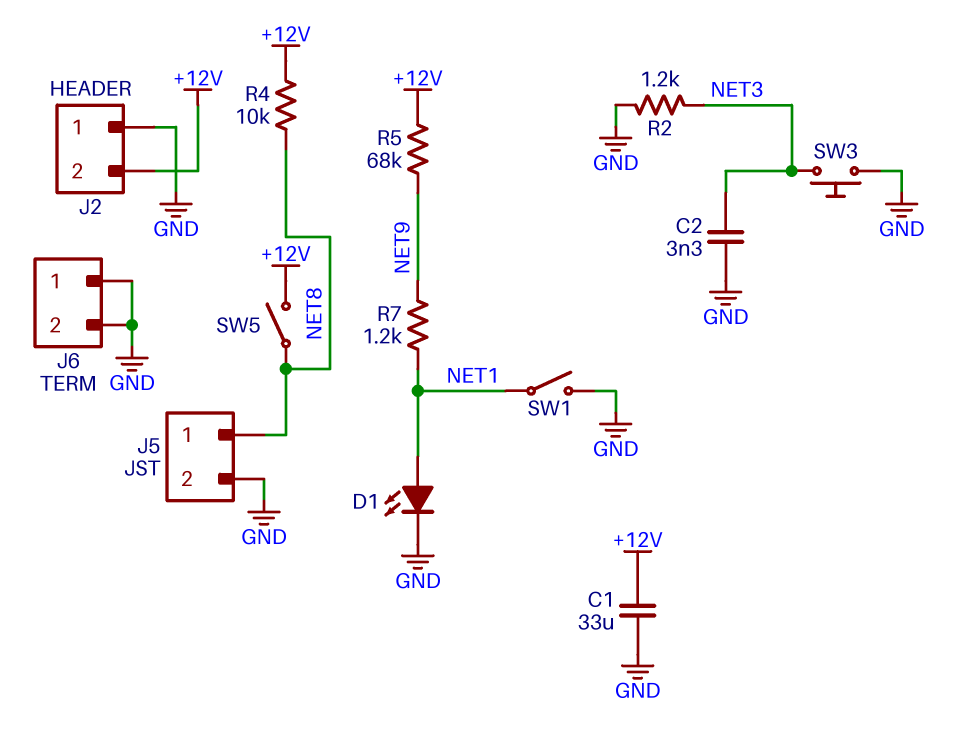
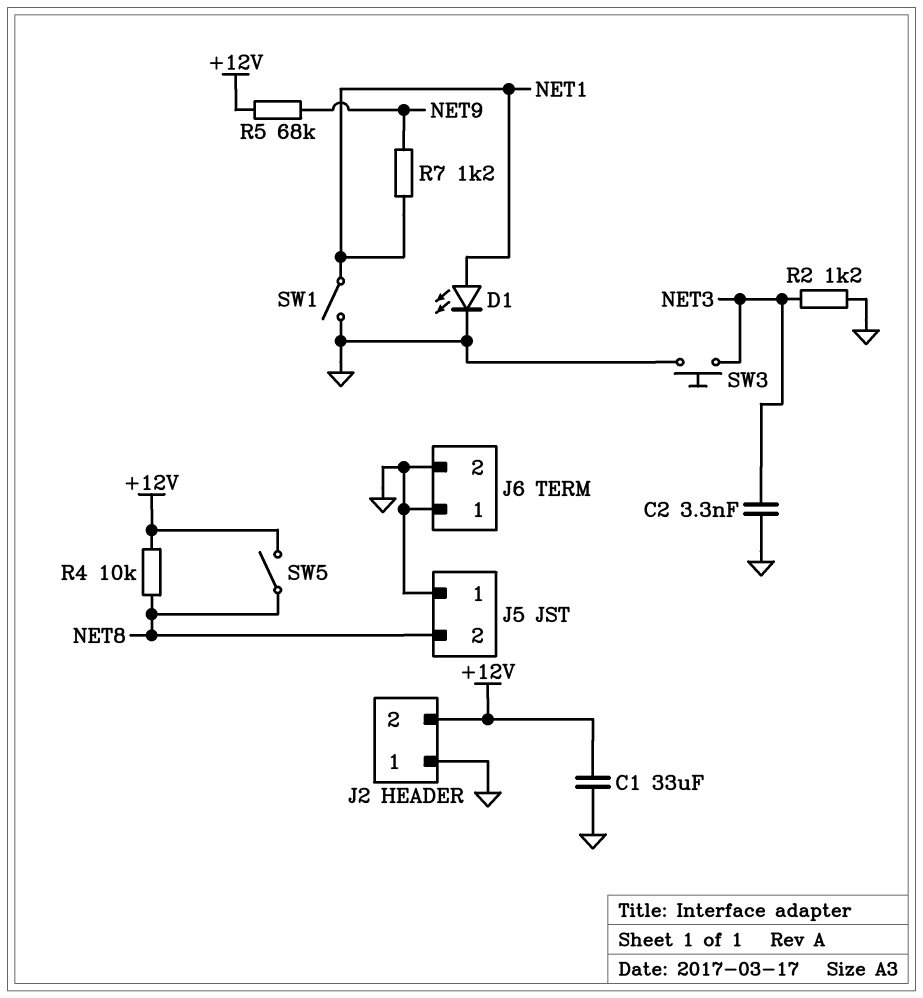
J5 pin 1: NET8 -> GND
J5 pin 2: GND -> NET8

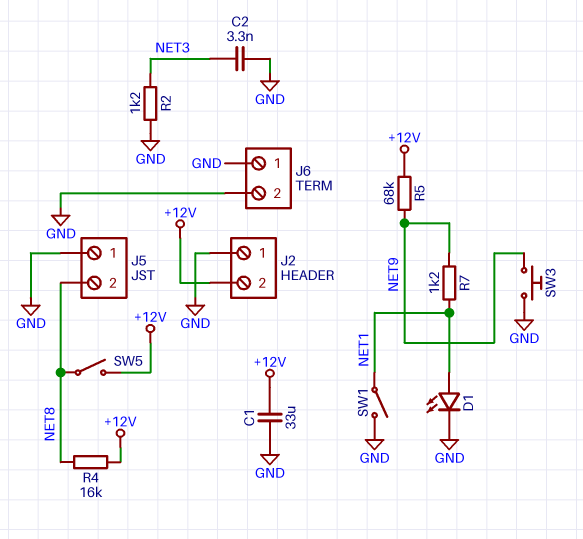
R4: 10k (+12V, NET8) -> 16k (+12V, NET8)
SW3: button (GND, NET3) -> button (GND, NET9)

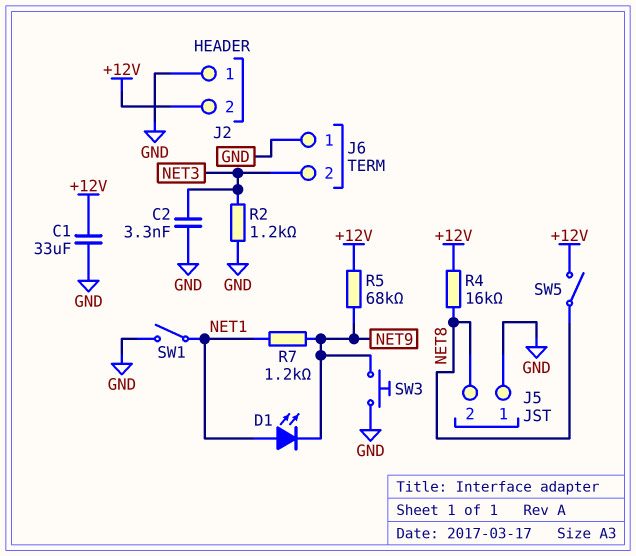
D1: LED (A NET1, K GND) -> LED (A NET1, K NET9)
J6 pin 2: GND -> NET3

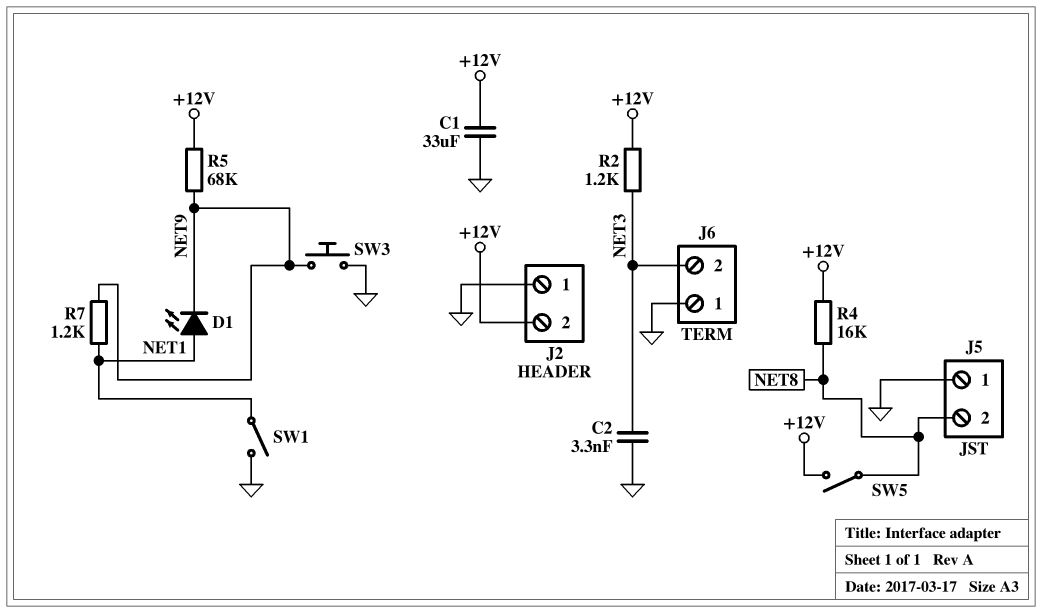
R2: 1.2k (GND, NET3) -> 1.2k (+12V, NET3)

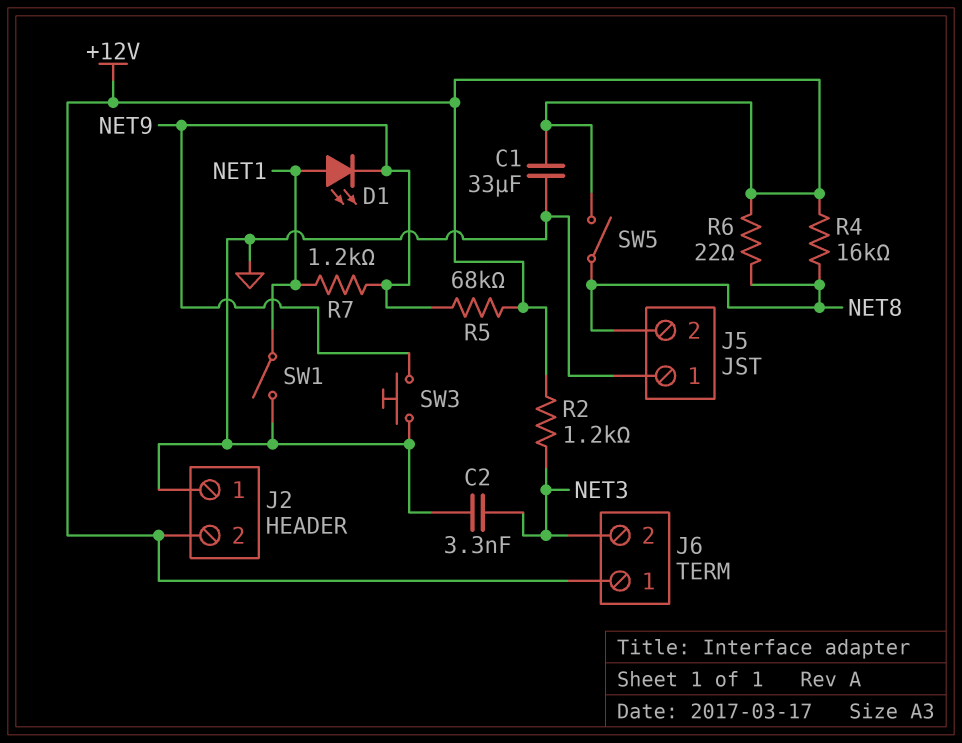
J6 pin 1: GND -> +12V
R6: none -> 22 (+12V, NET8)

